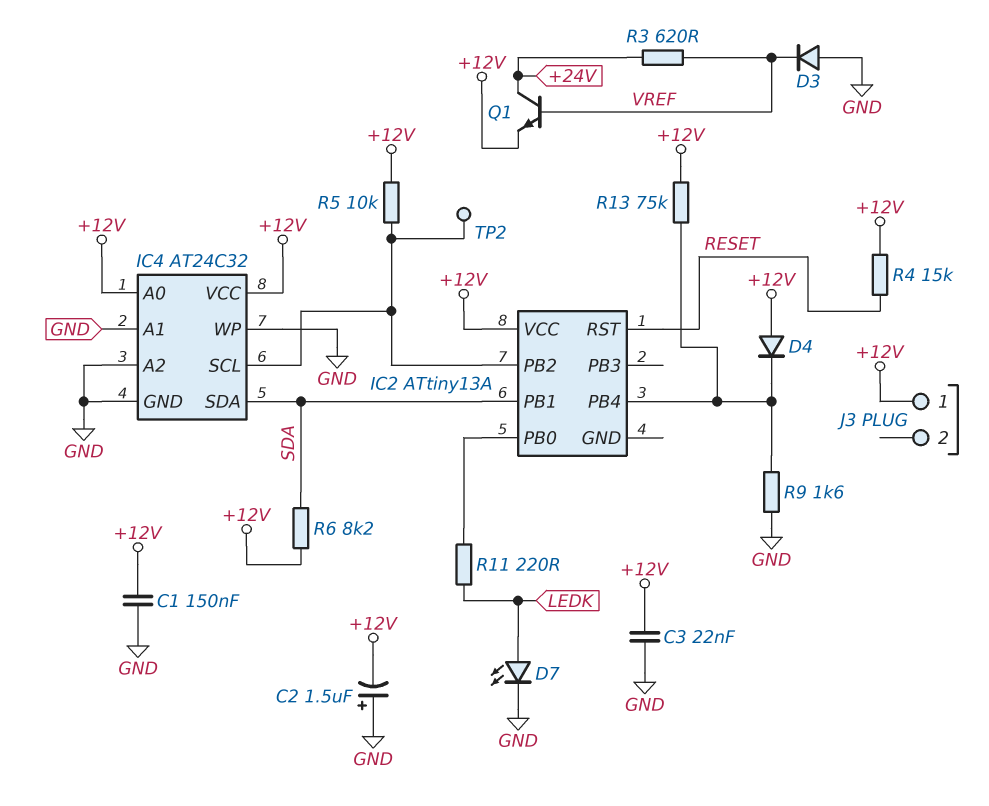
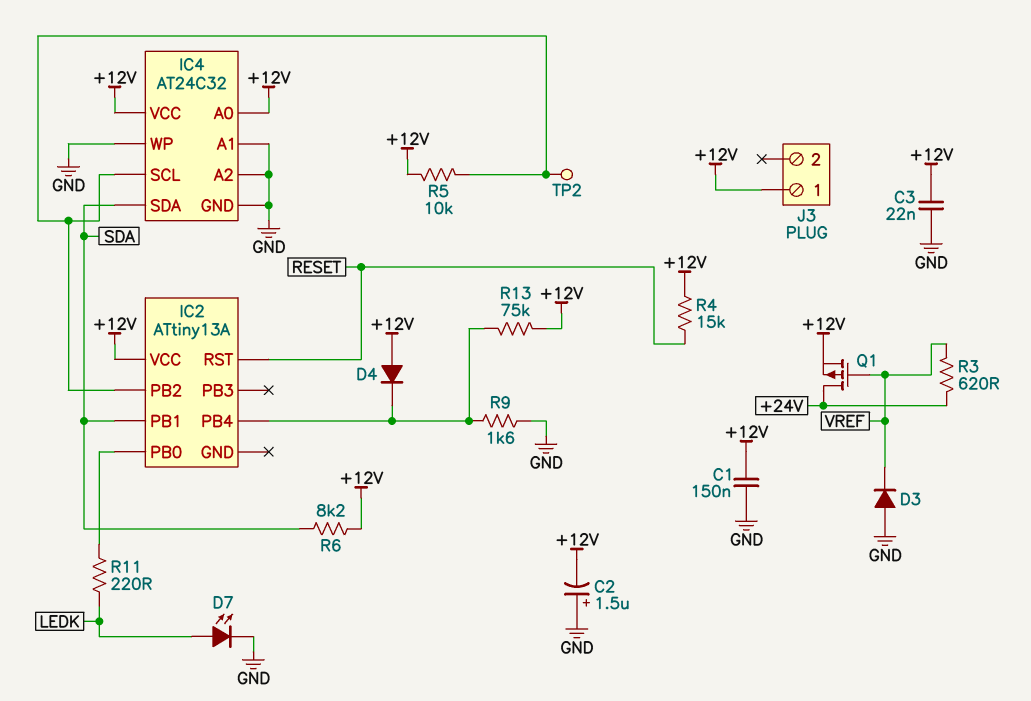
Q1: NPN (B VREF, C +24V, E +12V) -> PMOS (G VREF, D +24V, S +12V)

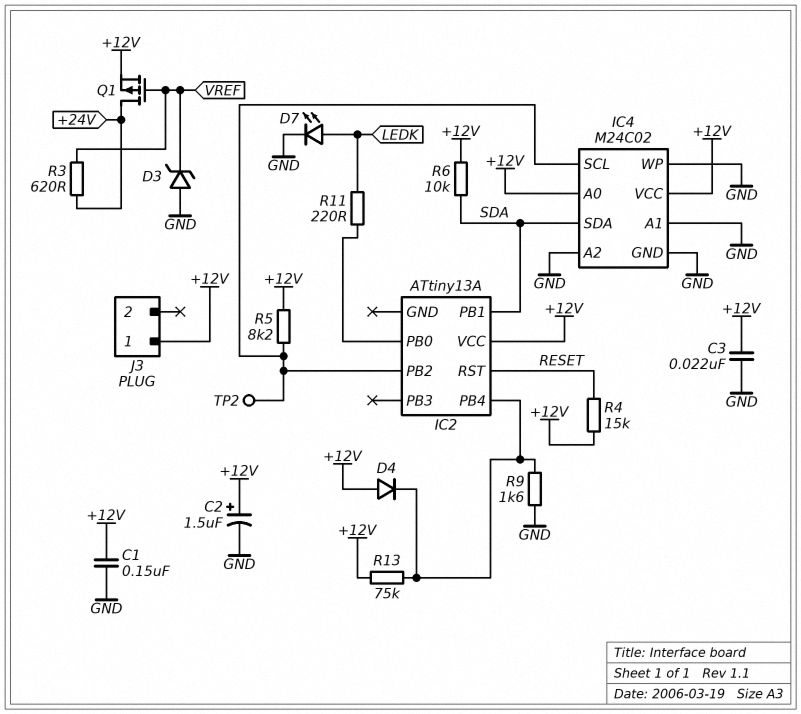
C2: 1.5uF (plus GND, minus +12V) -> 1.5uF (plus +12V, minus GND)
D3: diode (A GND, K VREF) -> zener (A GND, K VREF)
IC4: AT24C32 -> M24C02
R5: 10k (+12V, IC2/PB2) -> 8.2k (+12V, IC2/PB2)
R6: 8.2k (+12V, SDA) -> 10k (+12V, SDA)

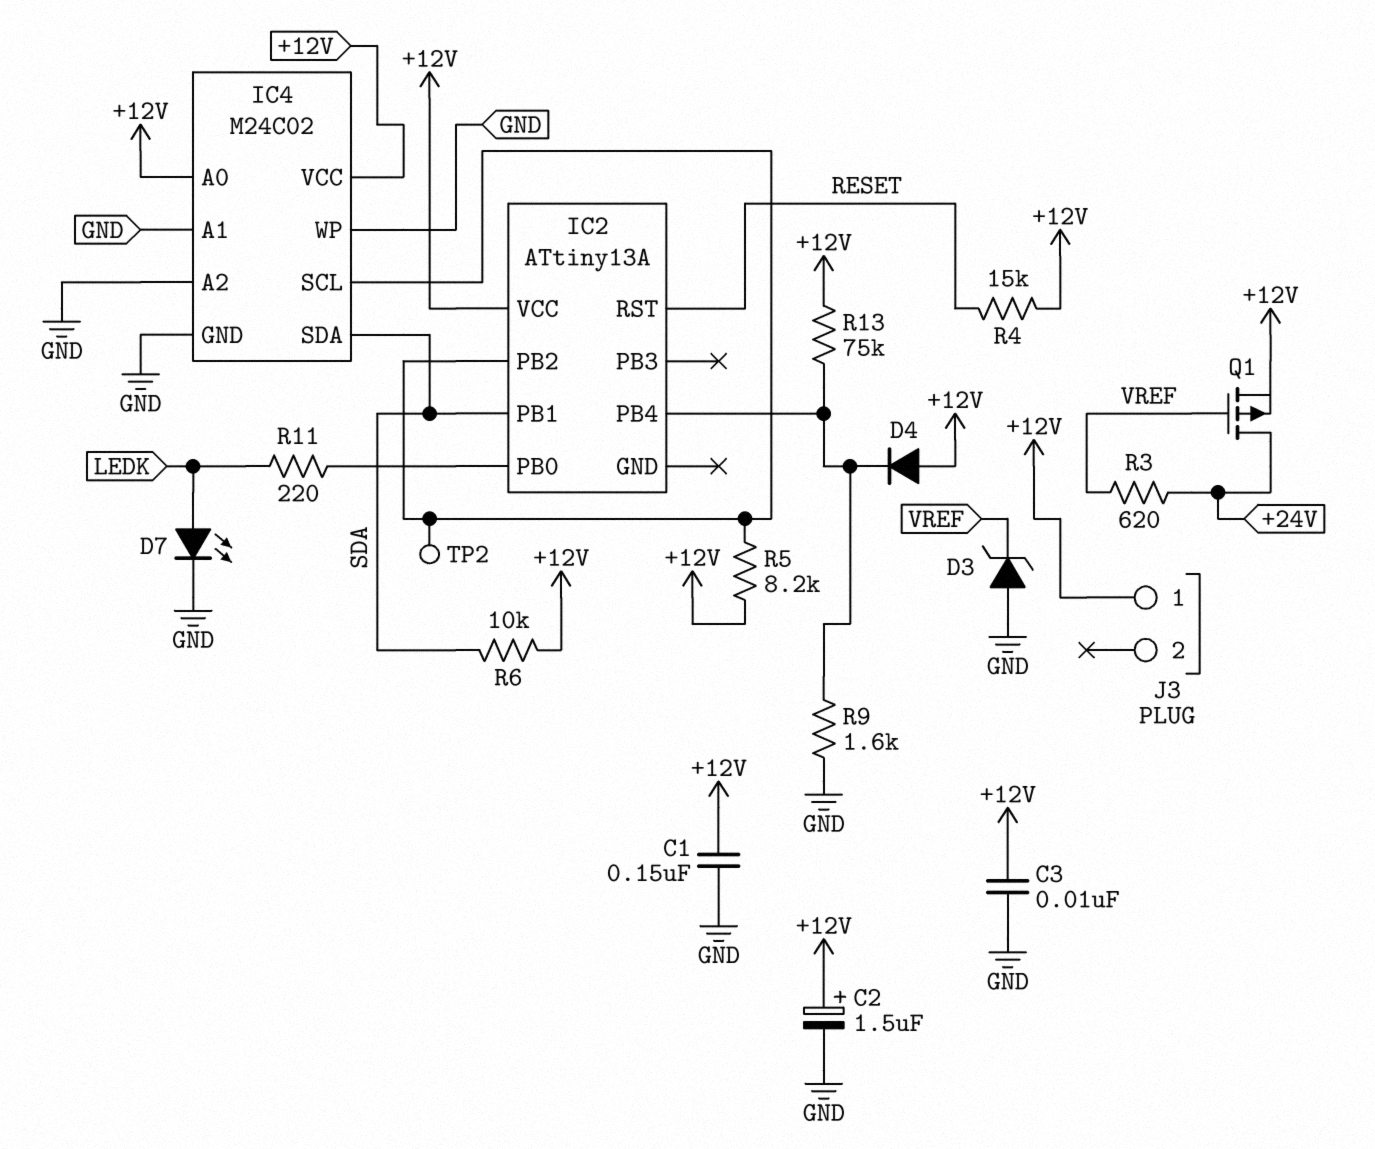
C3: 22nF (+12V, GND) -> 10nF (+12V, GND)

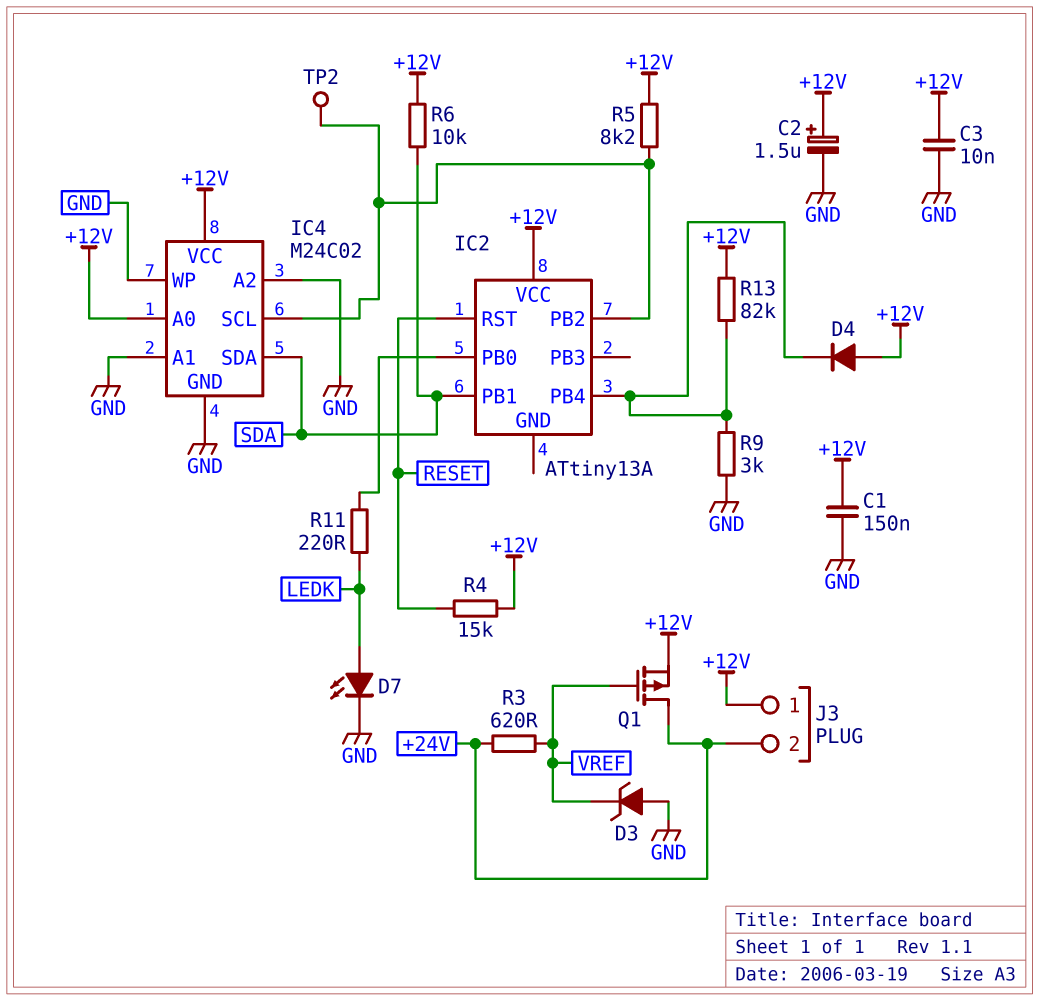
J3 pin 2: none -> +24V
R9: 1.6k (GND, IC2/PB4) -> 3k (GND, IC2/PB4)
R13: 75k (+12V, IC2/PB4) -> 82k (+12V, IC2/PB4)

